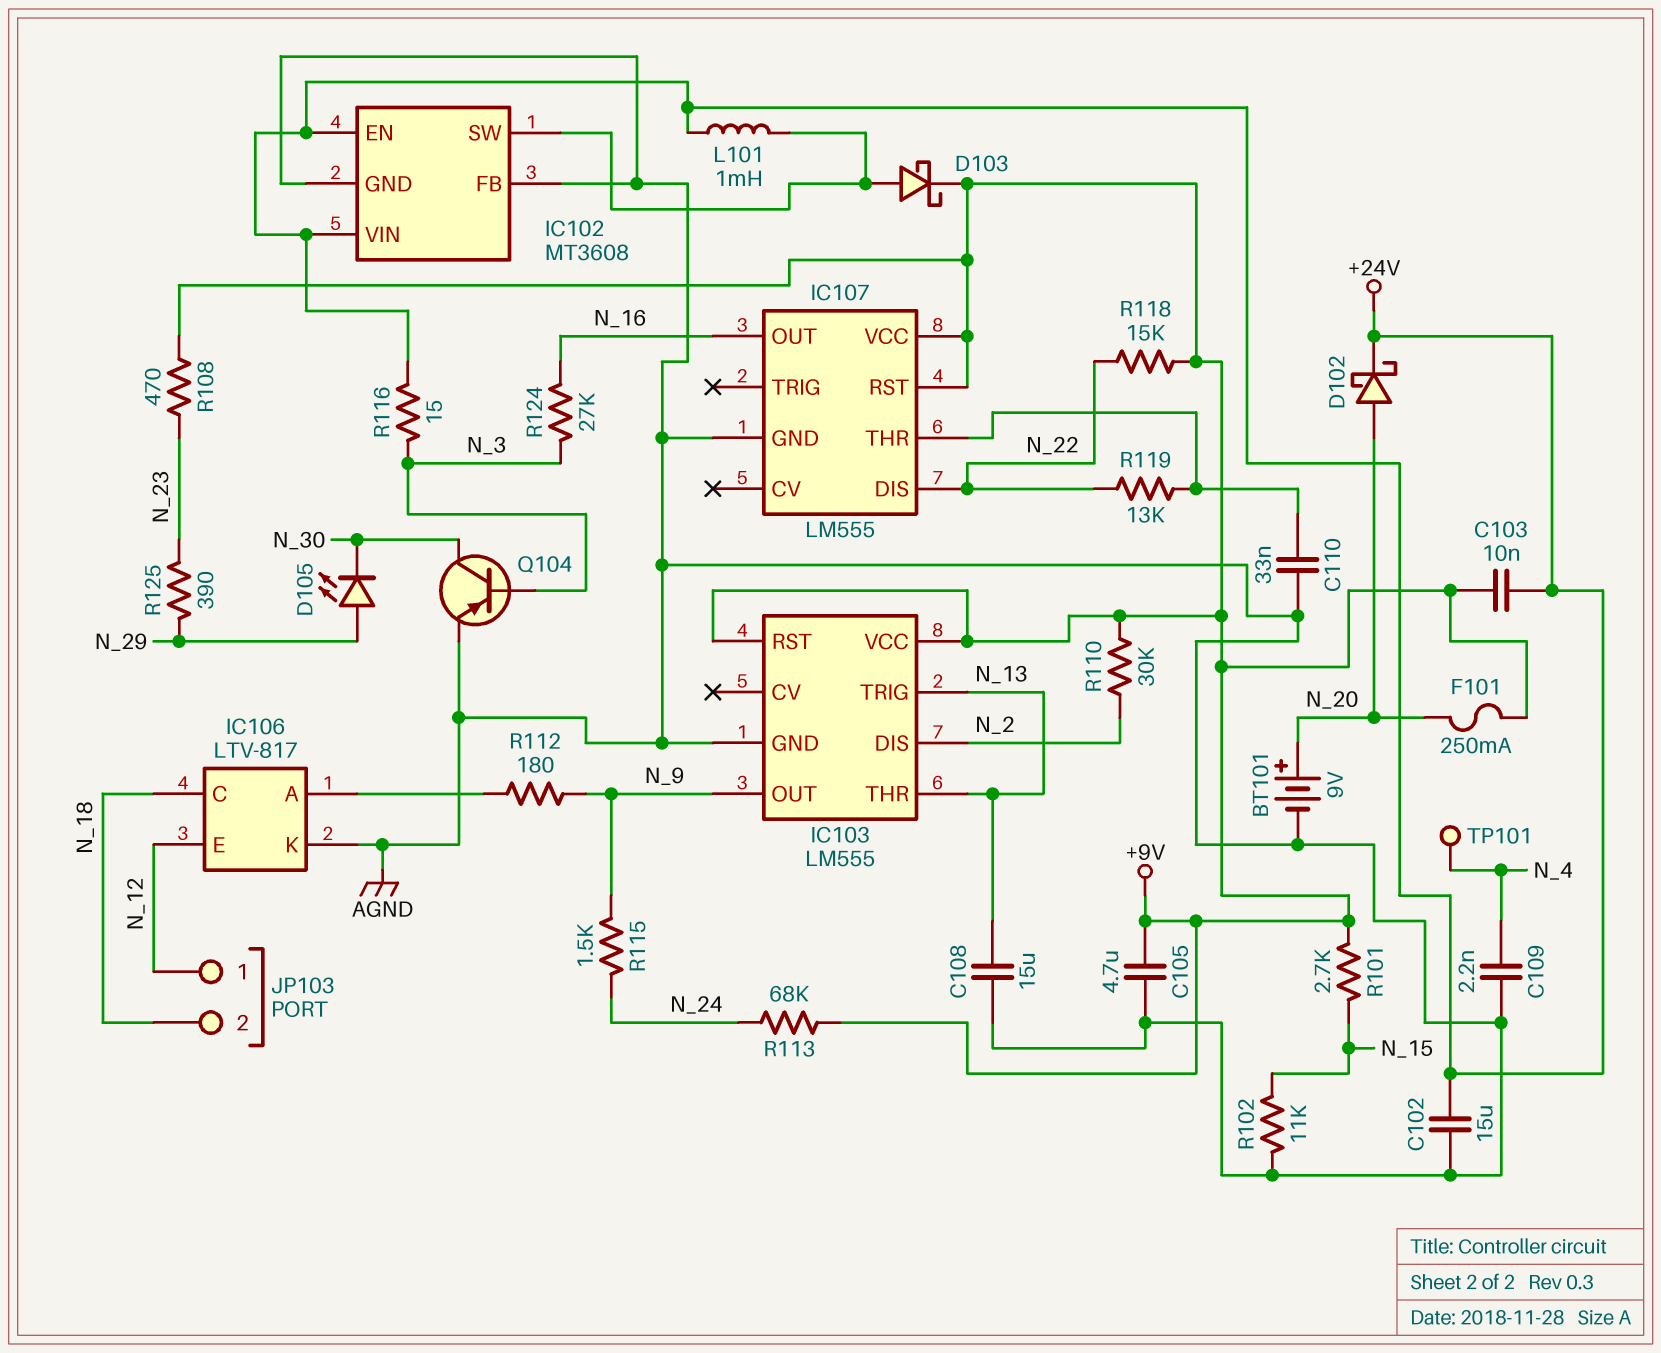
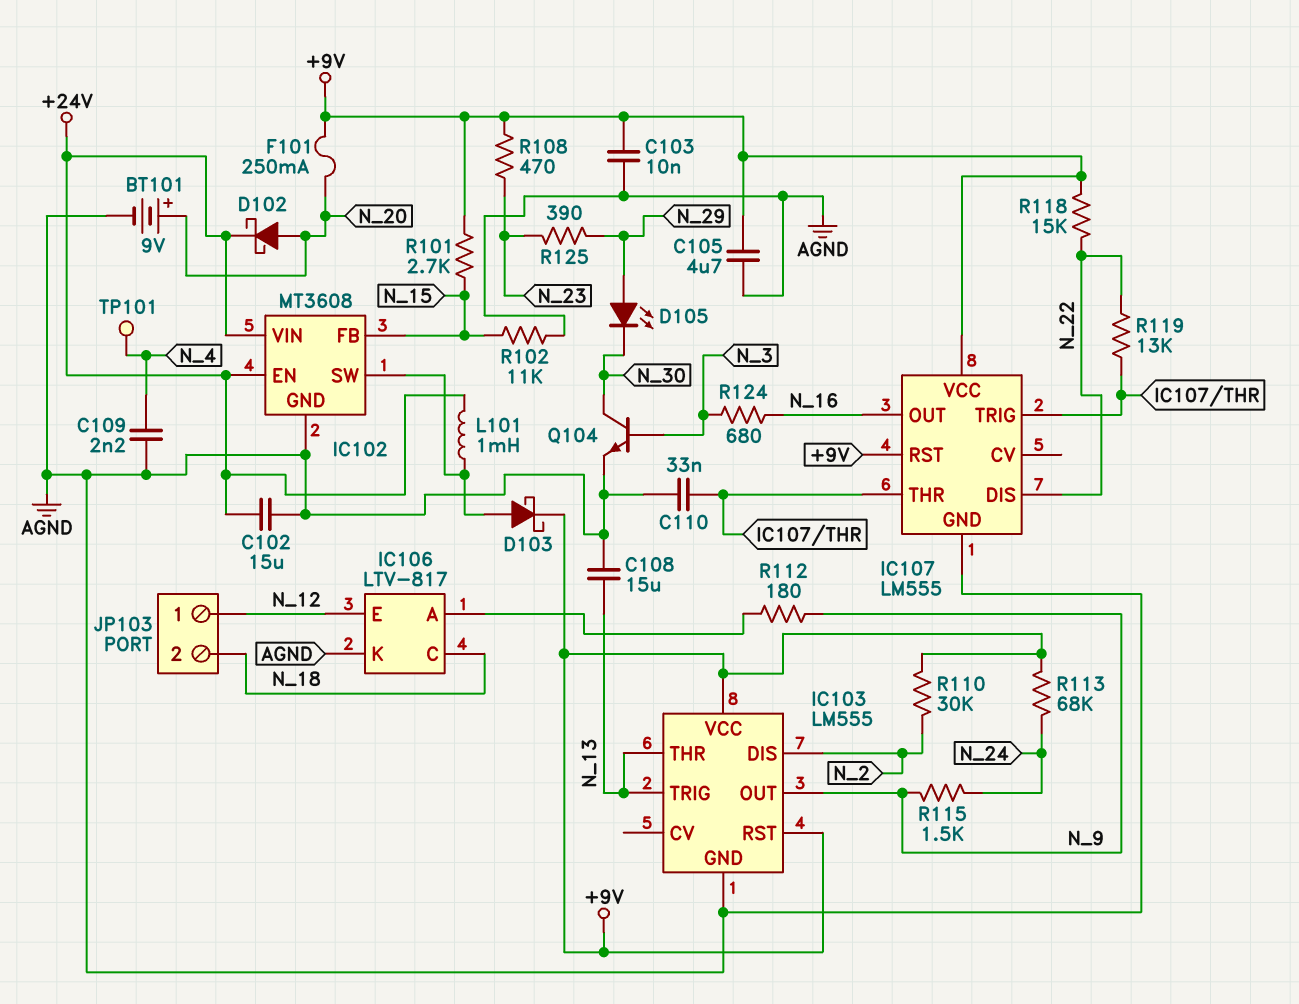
C103: 10nF (+9V, +24V) -> 10nF (+9V, AGND)
IC102 pin FB: AGND -> N_15
IC107 pin TRIG: none -> IC107/THR
Q104: PNP (B N_3, C N_30, E AGND) -> NPN (B N_3, C N_30, E AGND)
R116: 15 (+24V, N_3) -> none
R124: 27k (N_3, N_16) -> 680 (N_3, N_16)

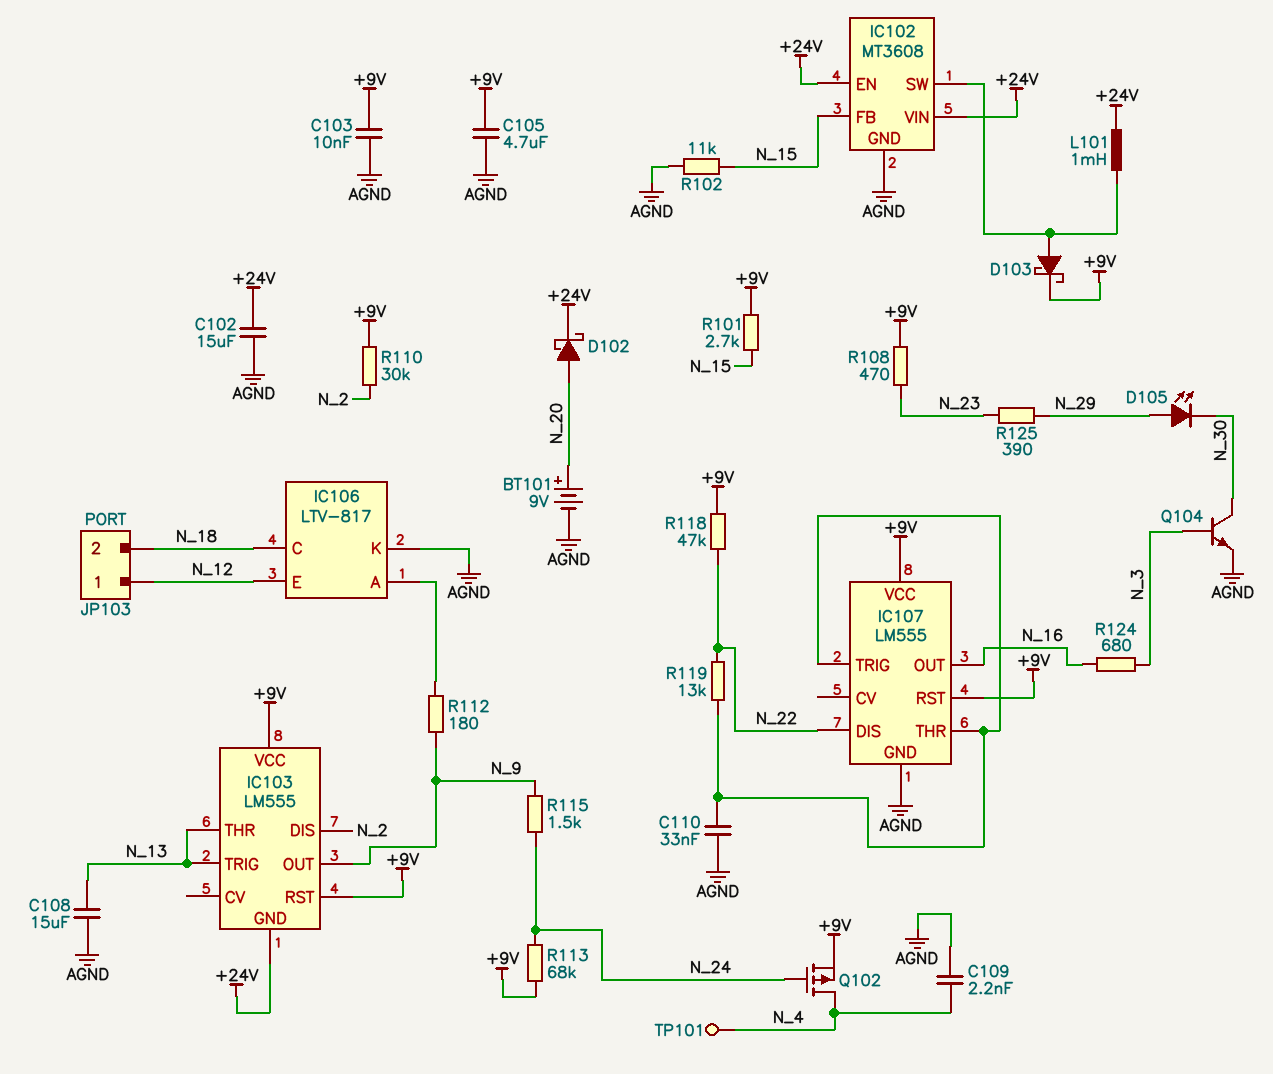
F101: 250mA (+9V, N_20) -> none
IC103 pin GND: AGND -> +24V
Q102: none -> PMOS (G N_24, D N_4, S +9V)
R118: 15k (+9V, N_22) -> 47k (+9V, N_22)

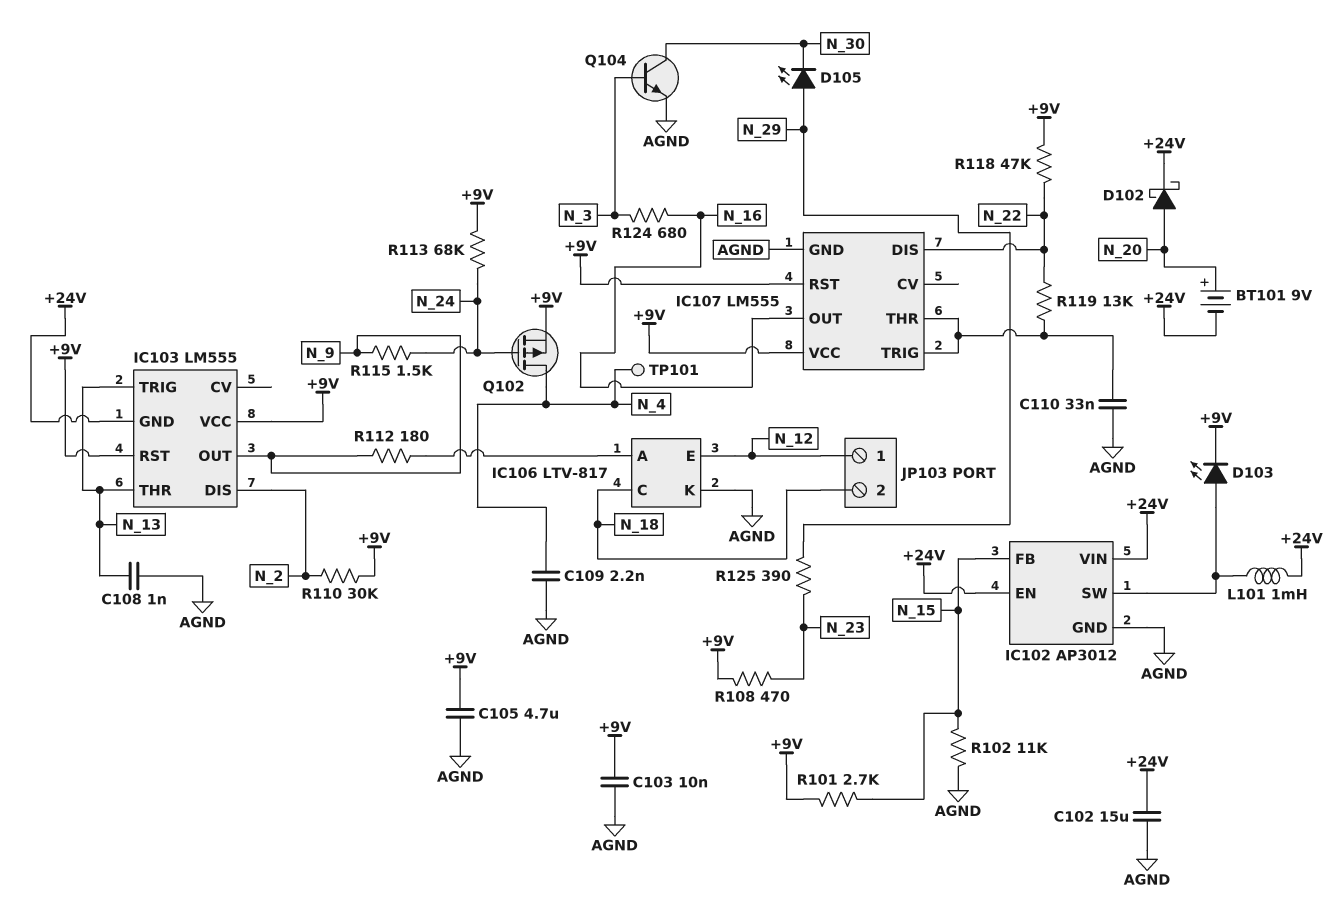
BT101: 9V (plus N_20, minus AGND) -> 9V (plus N_20, minus +24V)
C108: 15uF (AGND, N_13) -> 1nF (AGND, N_13)
D103: schottky (A IC102/SW, K +9V) -> LED (A IC102/SW, K +9V)
IC102: MT3608 -> AP3012

